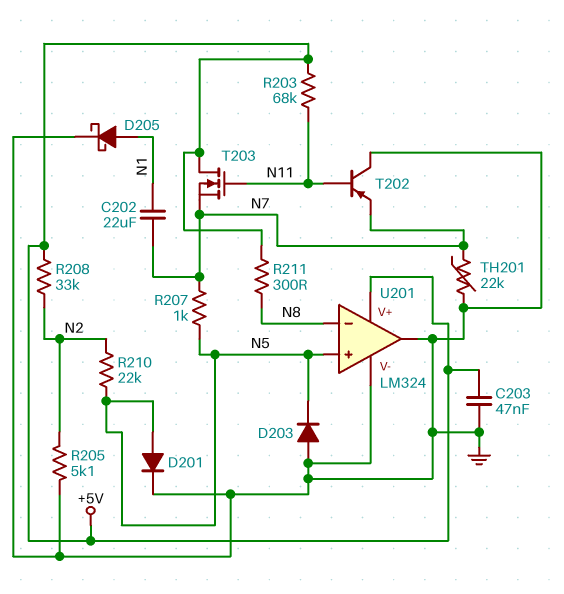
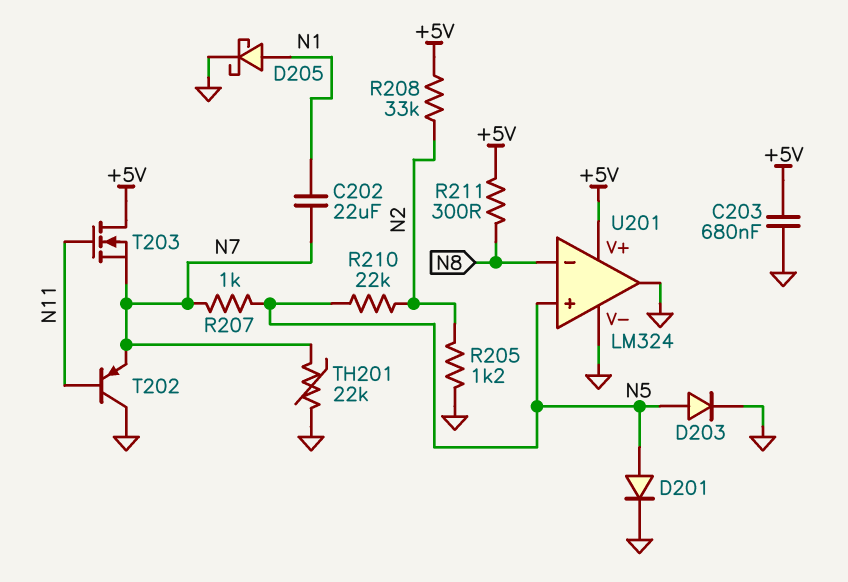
C203: 47nF (+5V, GND) -> 680nF (+5V, GND)
D203: diode (A GND, K N5) -> diode (A N5, K GND)
R203: 68k (+5V, N11) -> none
R205: 5.1k (GND, N2) -> 1.2k (GND, N2)

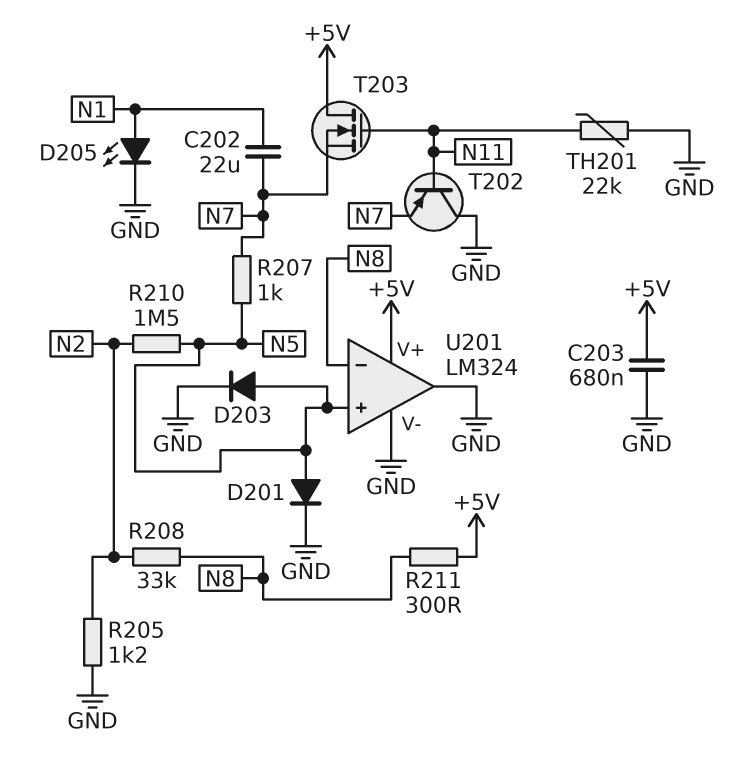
D205: schottky (A N1, K GND) -> LED (A N1, K GND)
R208: 33k (+5V, N2) -> 33k (N2, N8)
R210: 22k (N2, N5) -> 1.5M (N2, N5)
TH201: 22k (GND, N7) -> 22k (GND, N11)

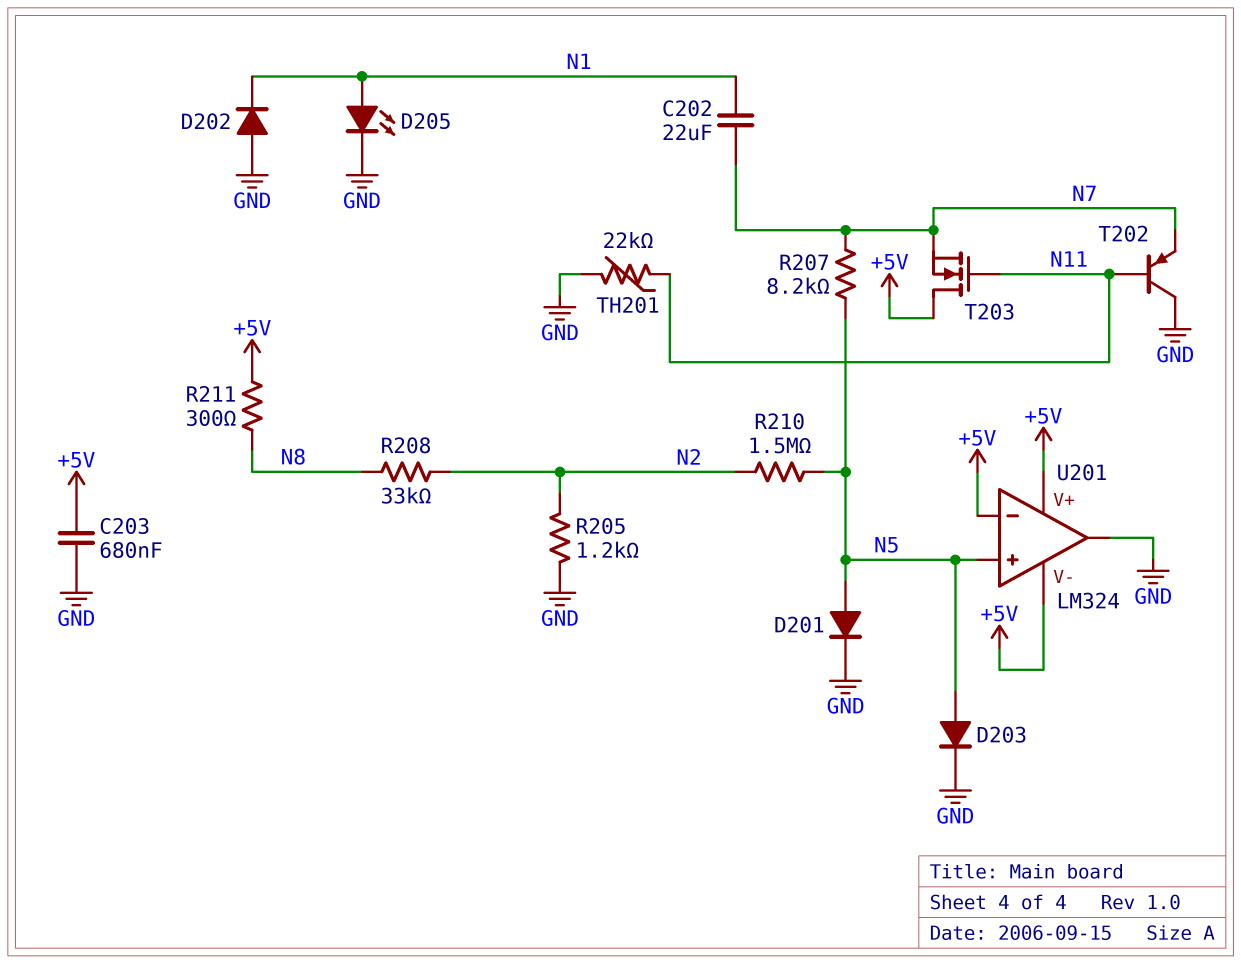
D202: none -> diode (A GND, K N1)
R207: 1k (N5, N7) -> 8.2k (N5, N7)
U201 pin V-: GND -> +5V
U201 pin in-: N8 -> +5V

